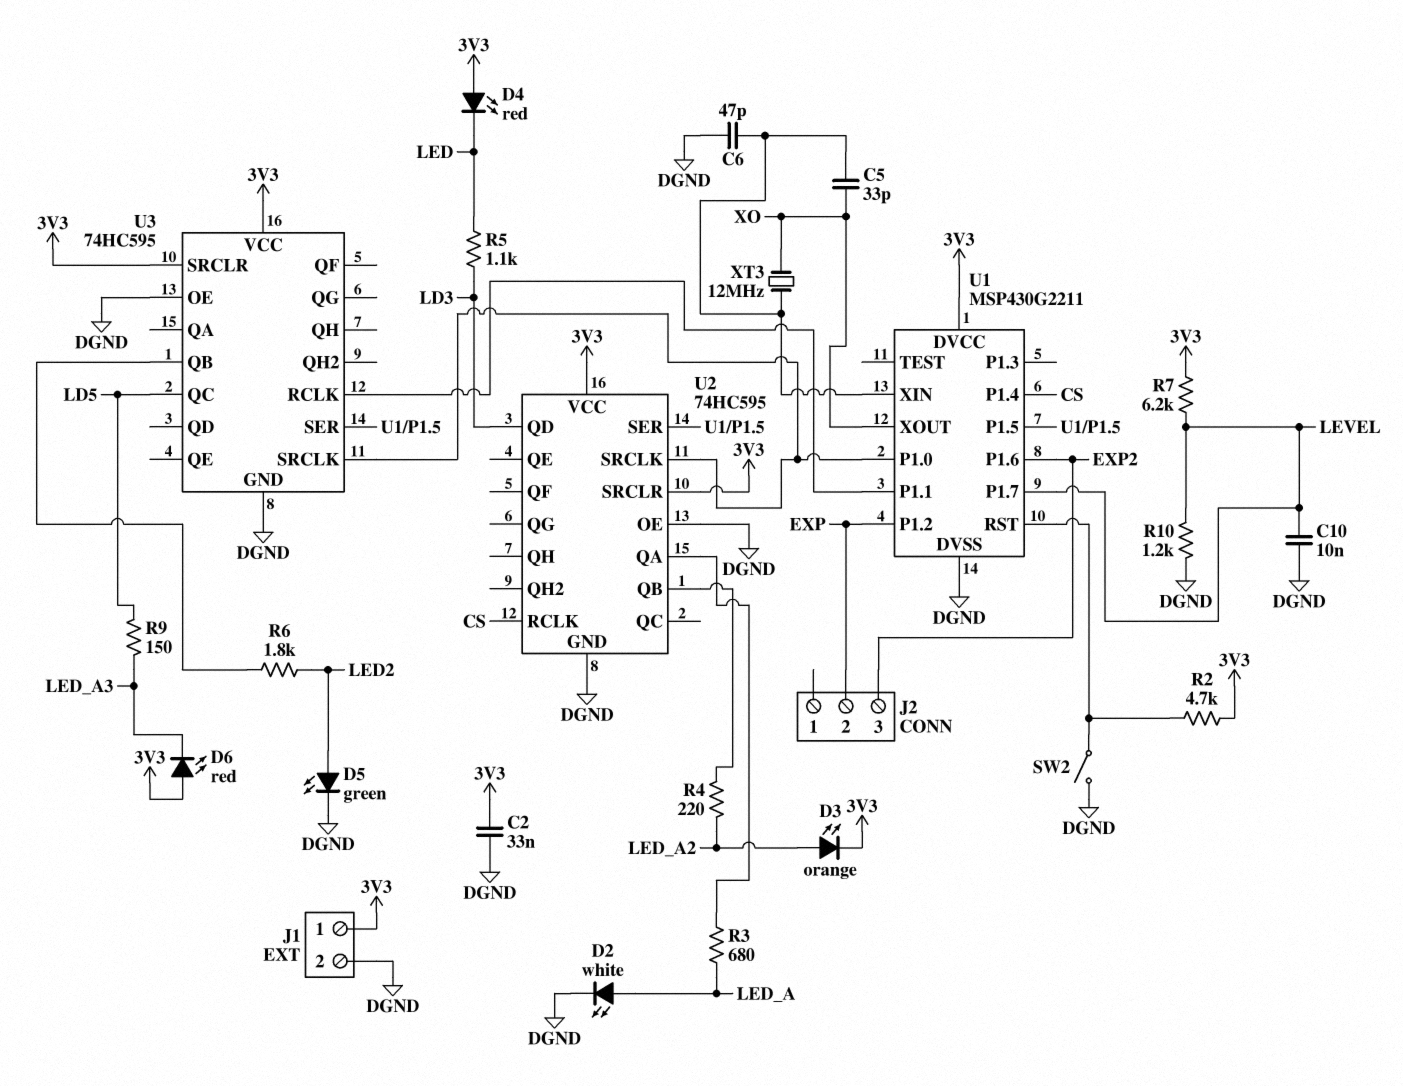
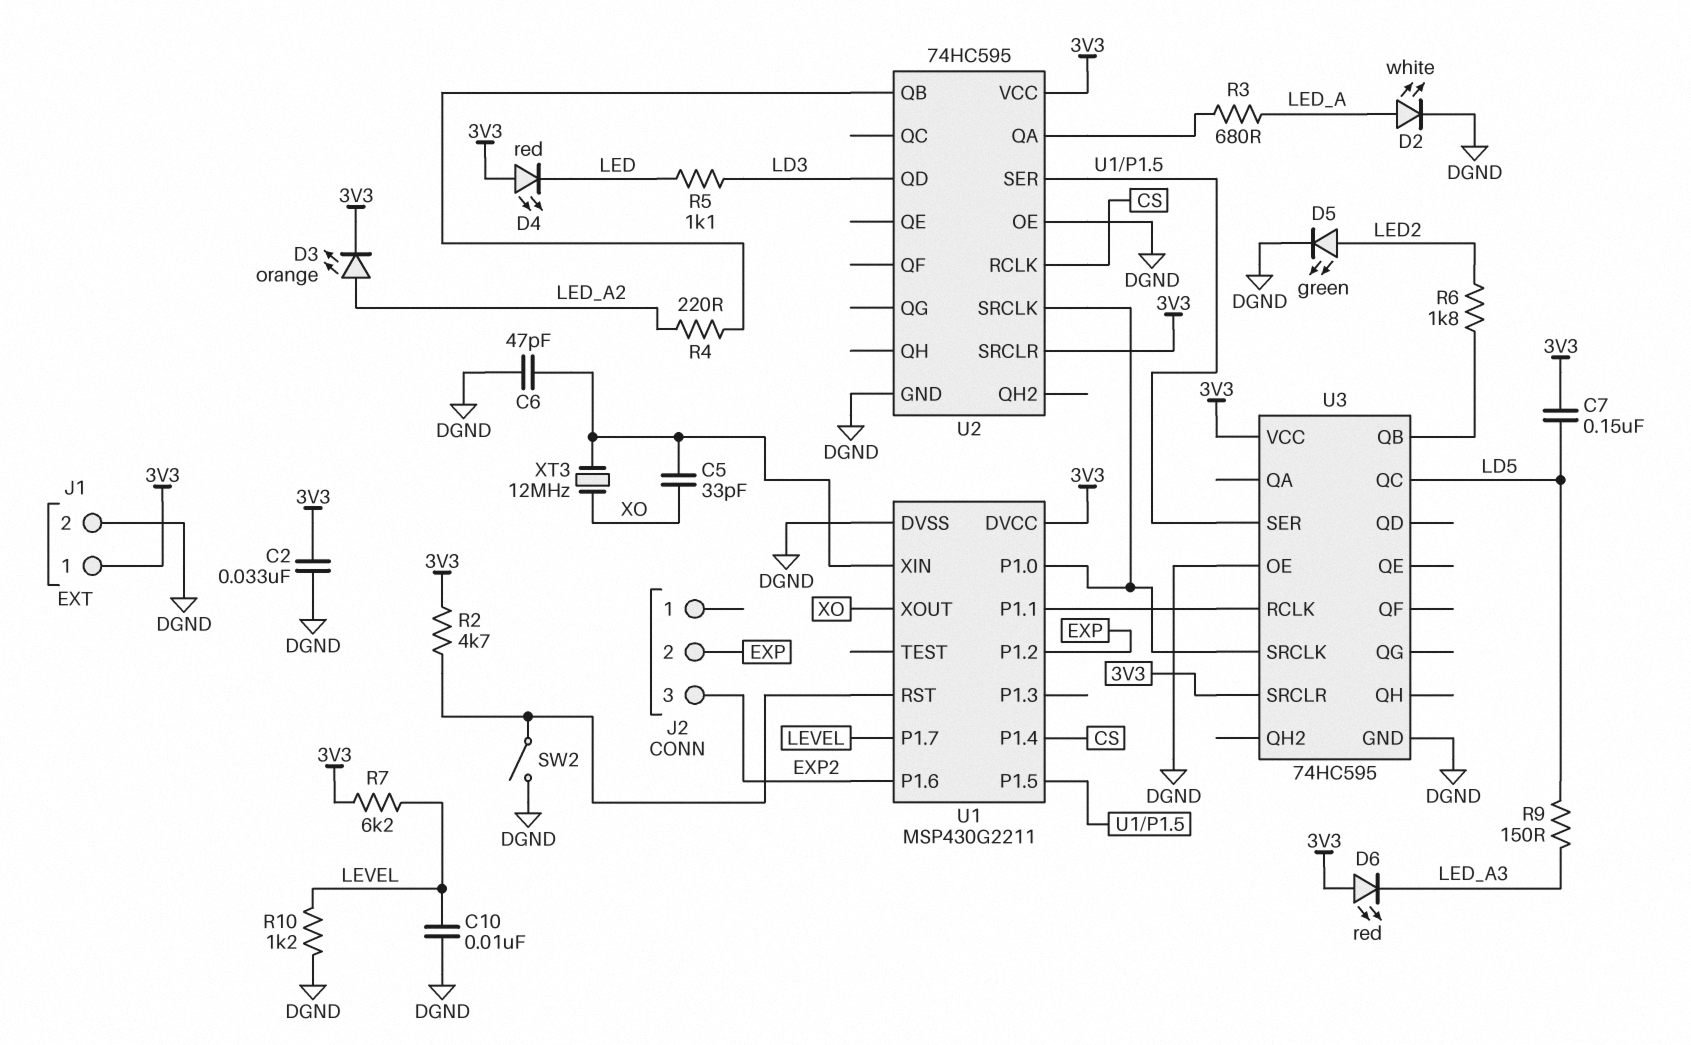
C7: none -> 150nF (3V3, LD5)

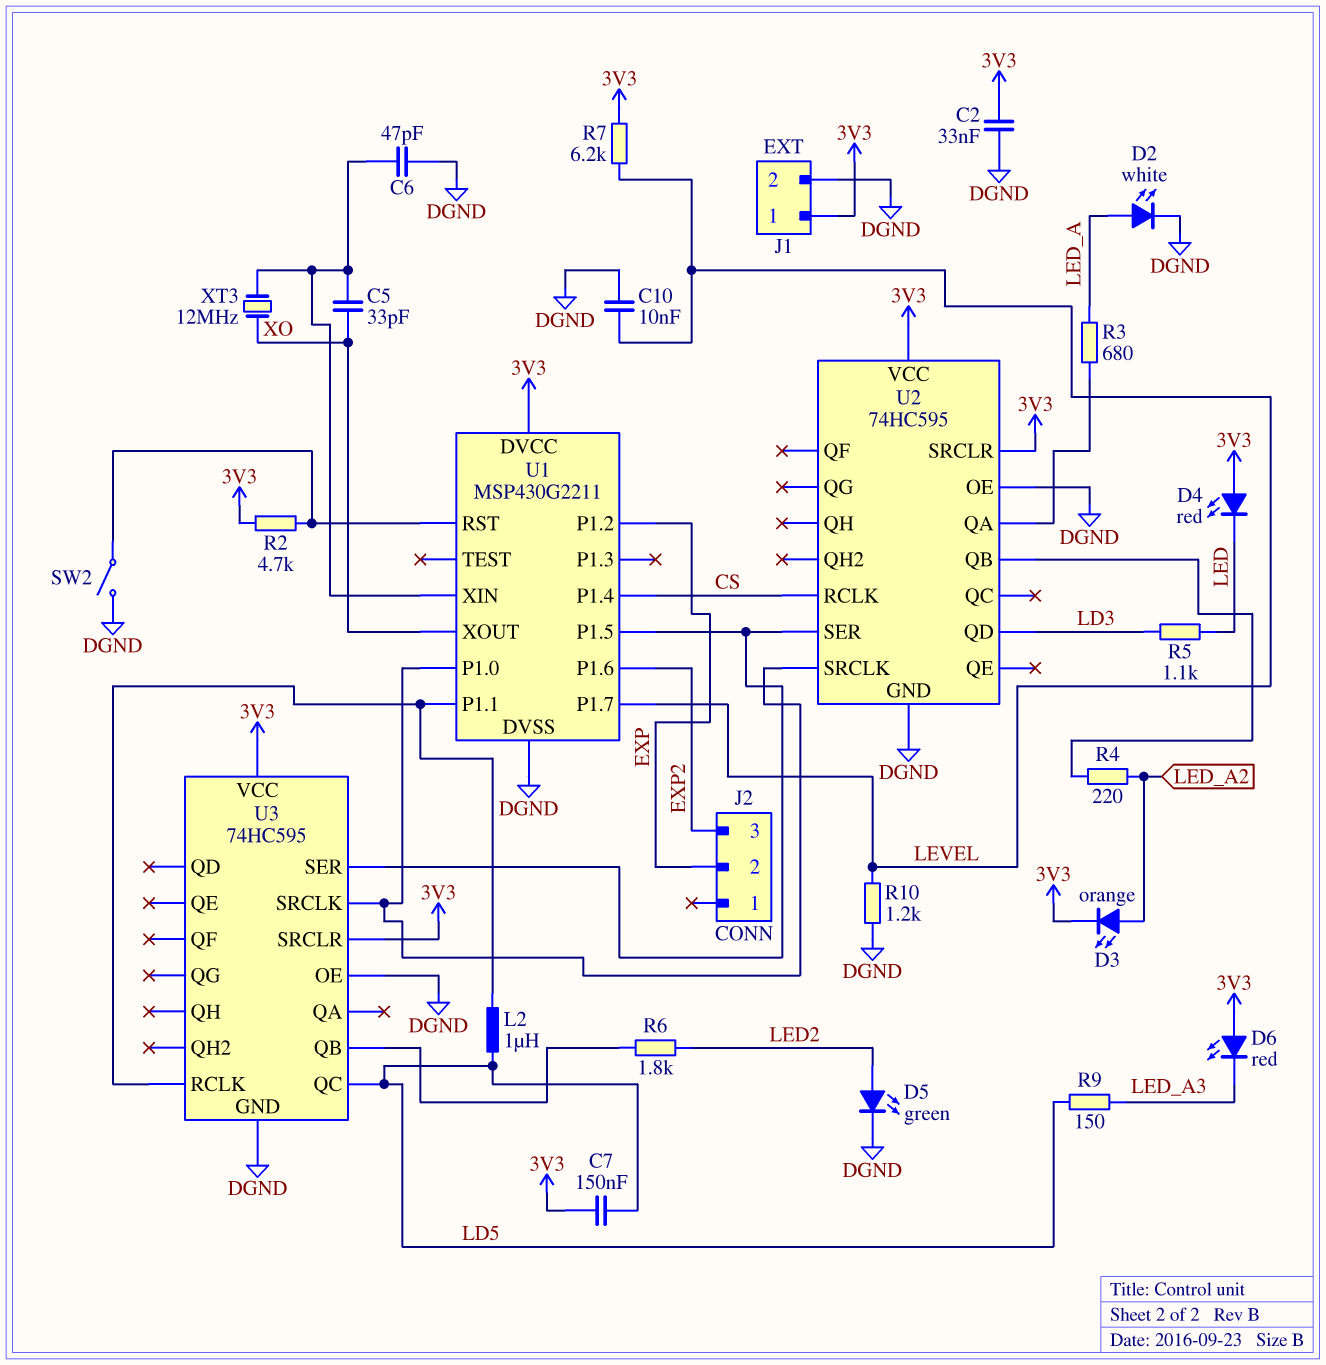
L2: none -> 1uH (LD5, U1/P1.1)

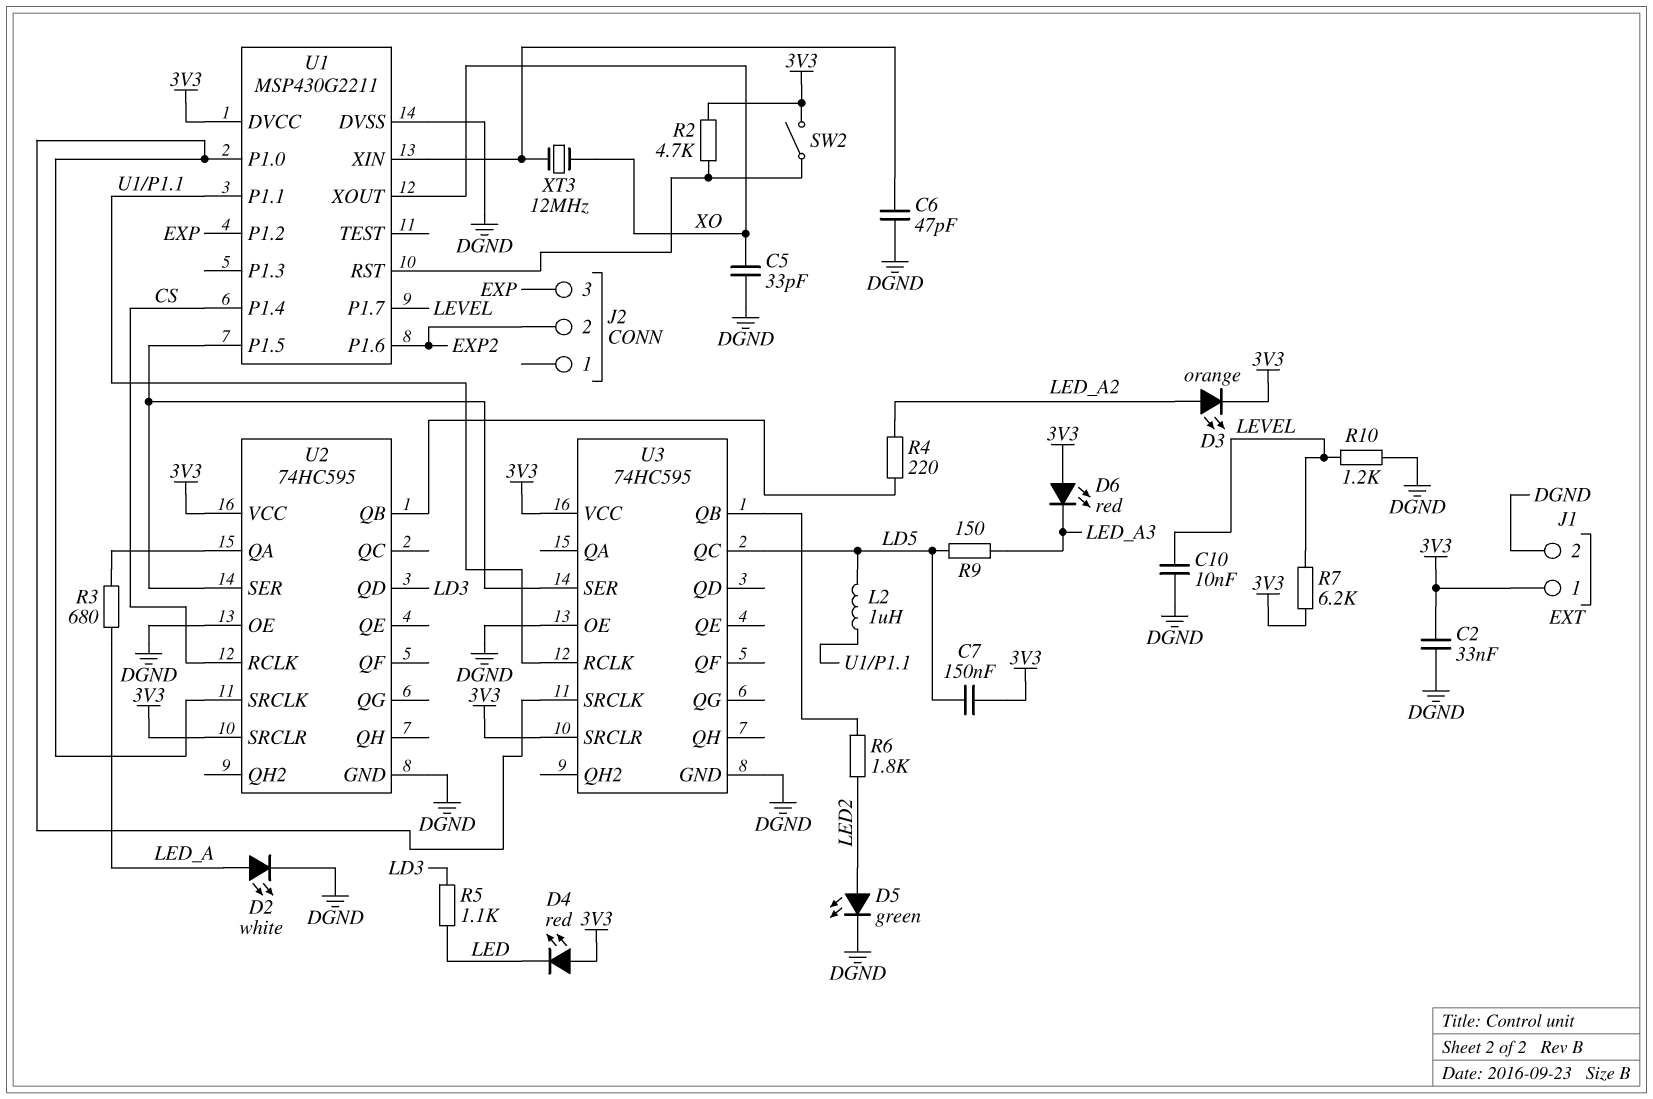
C5: 33pF (U1/XIN, XO) -> 33pF (DGND, XO)
J2 pin 2: EXP -> EXP2
J2 pin 3: EXP2 -> EXP
SW2: switch (DGND, U1/RST) -> switch (3V3, U1/RST)

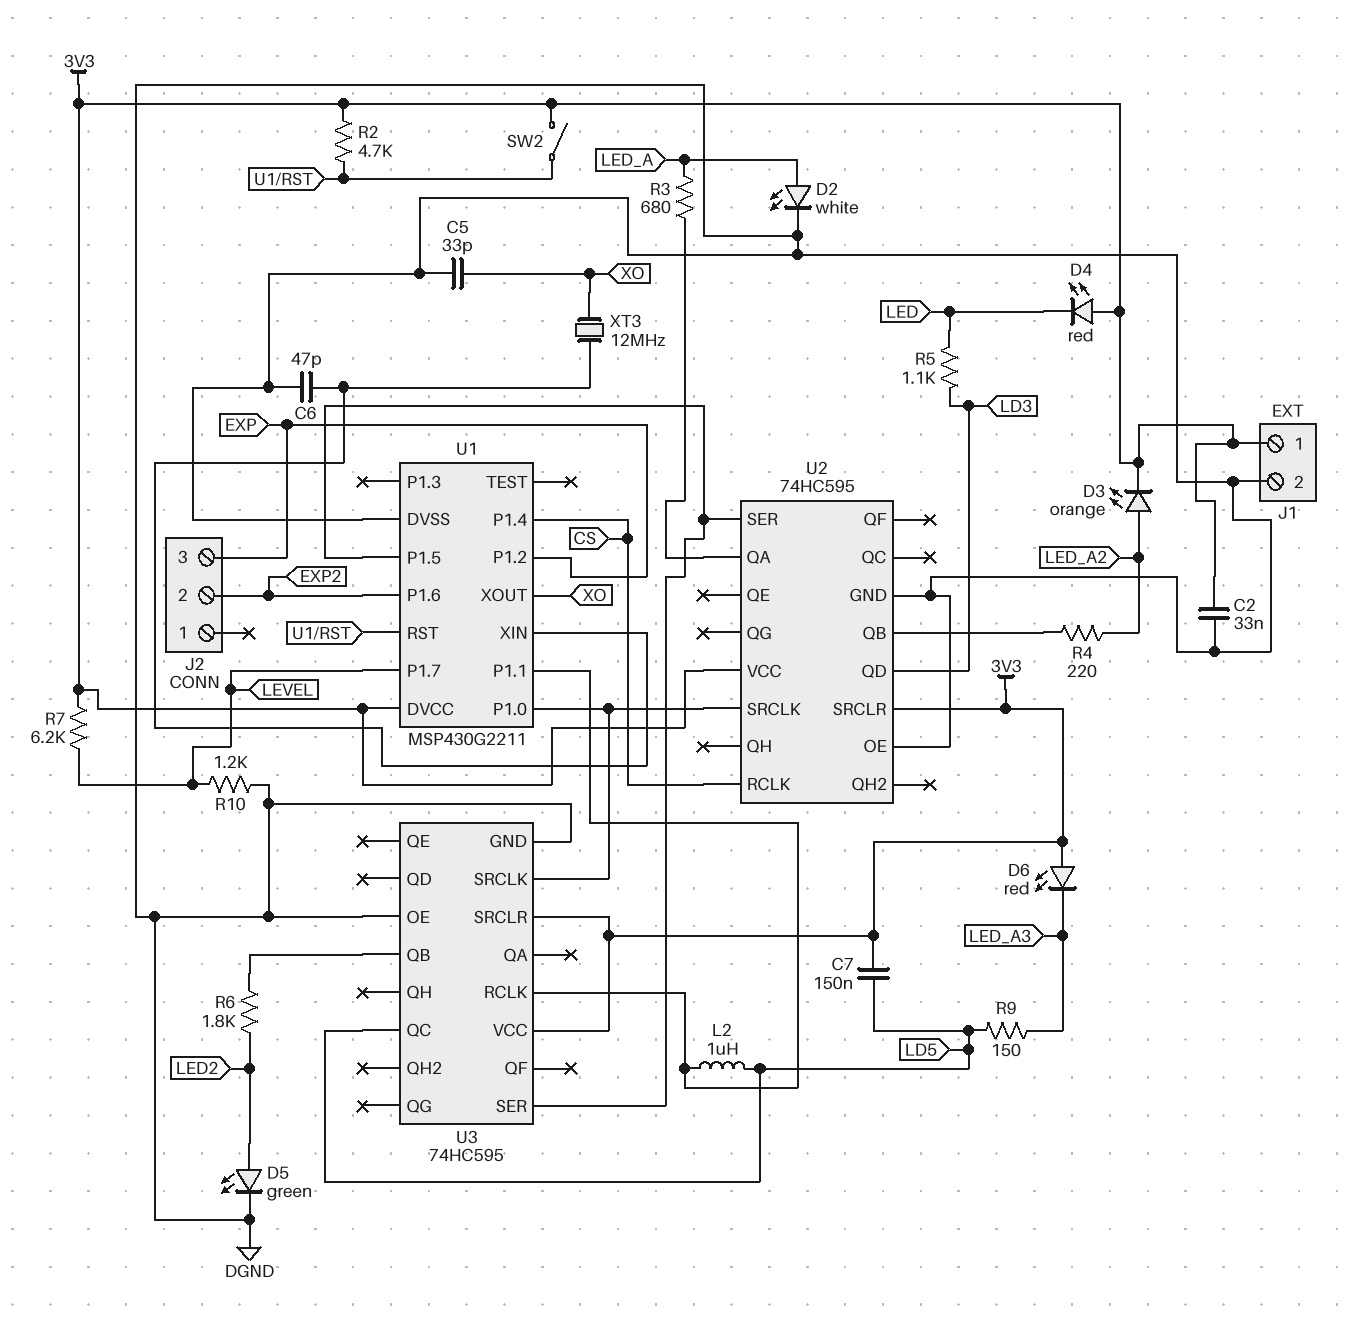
C10: 10nF (DGND, LEVEL) -> none

